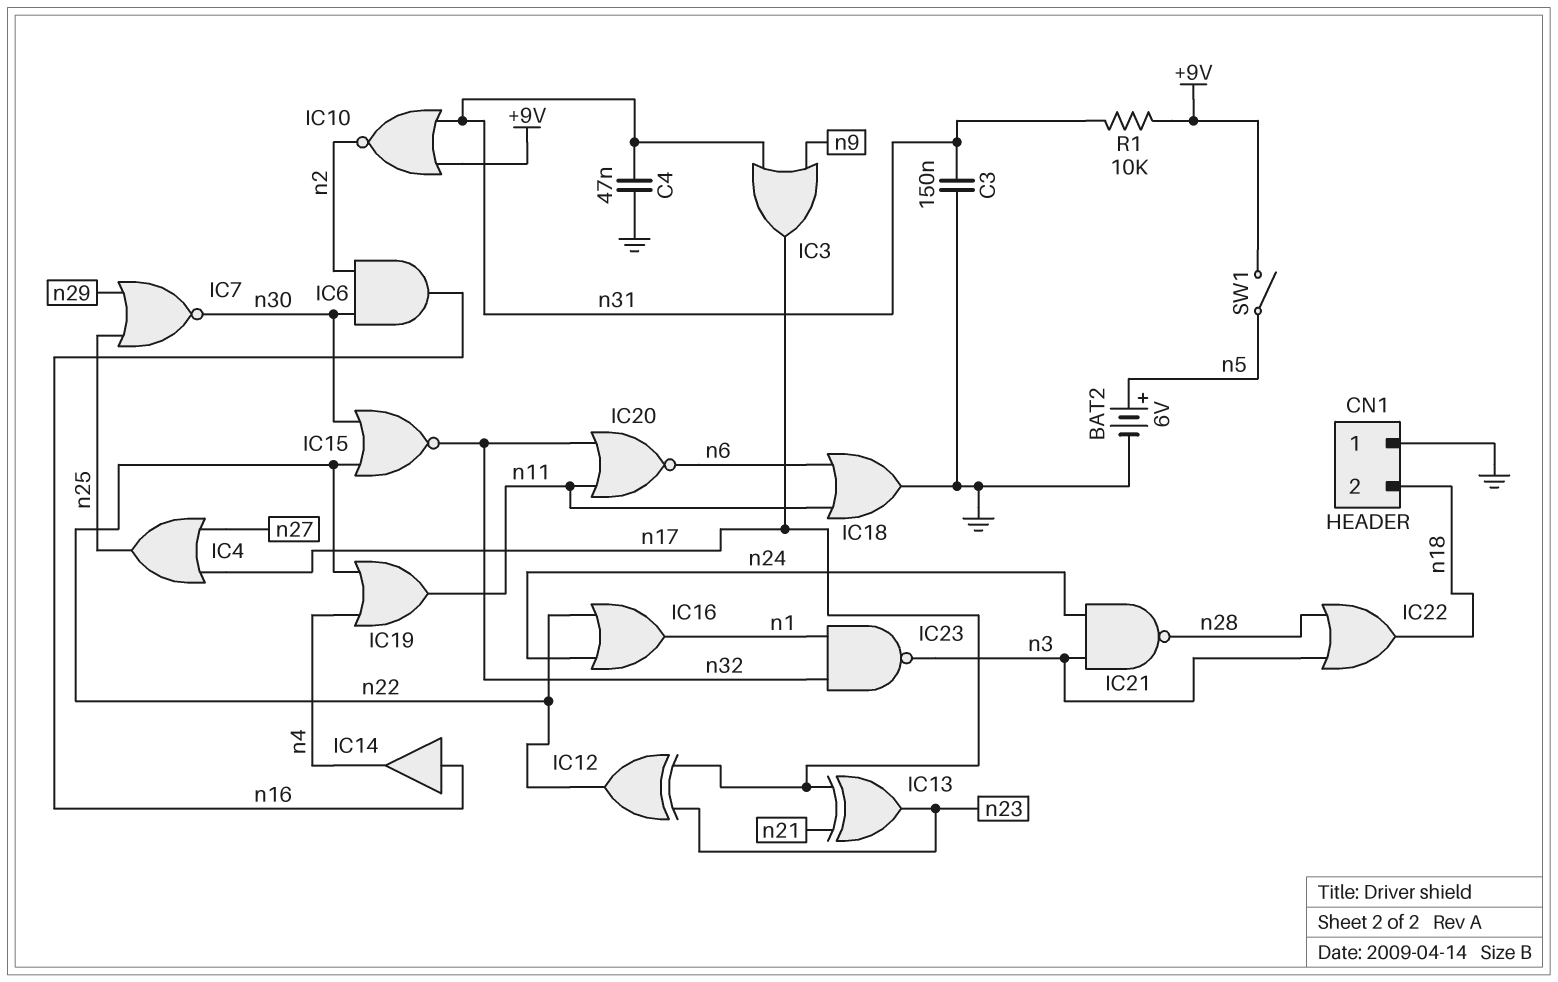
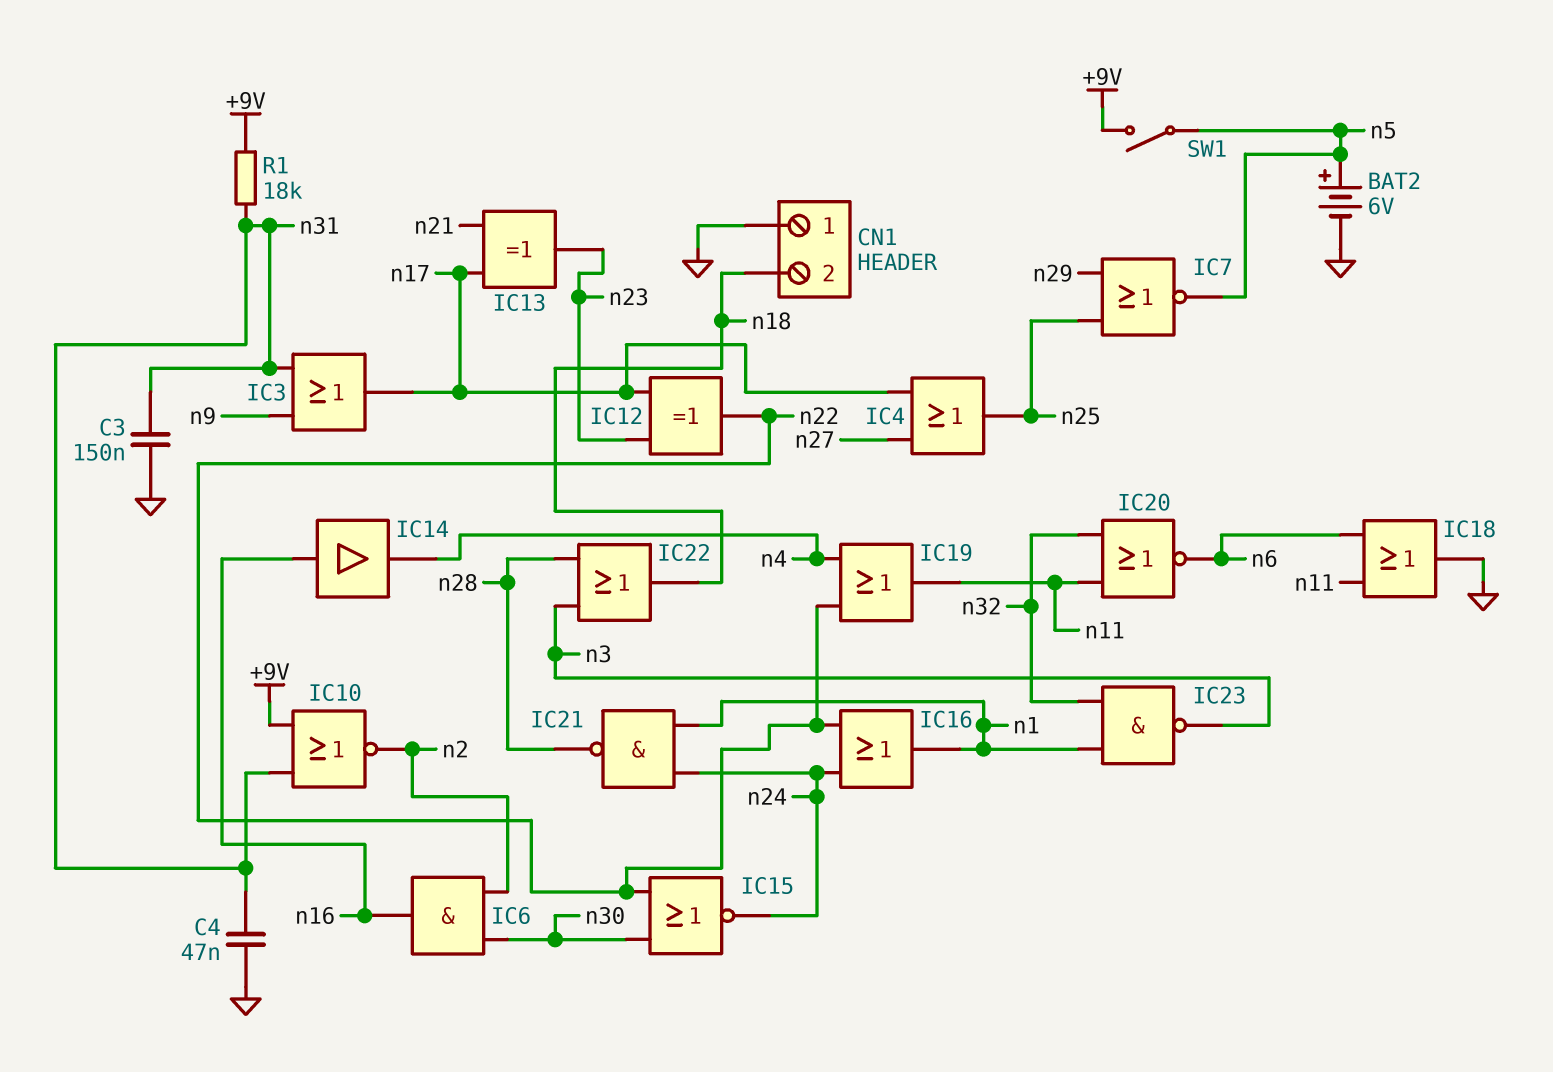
IC7: NOR (in n25, in n29, out n30) -> NOR (in n25, in n29, out n5)
IC15: NOR (in n22, in n30, out n32) -> NOR (in n22, in n30, out n24)
IC21: NAND (in n3, in n24, out n28) -> NAND (in n1, in n24, out n28)
R1: 10k (+9V, n31) -> 18k (+9V, n31)

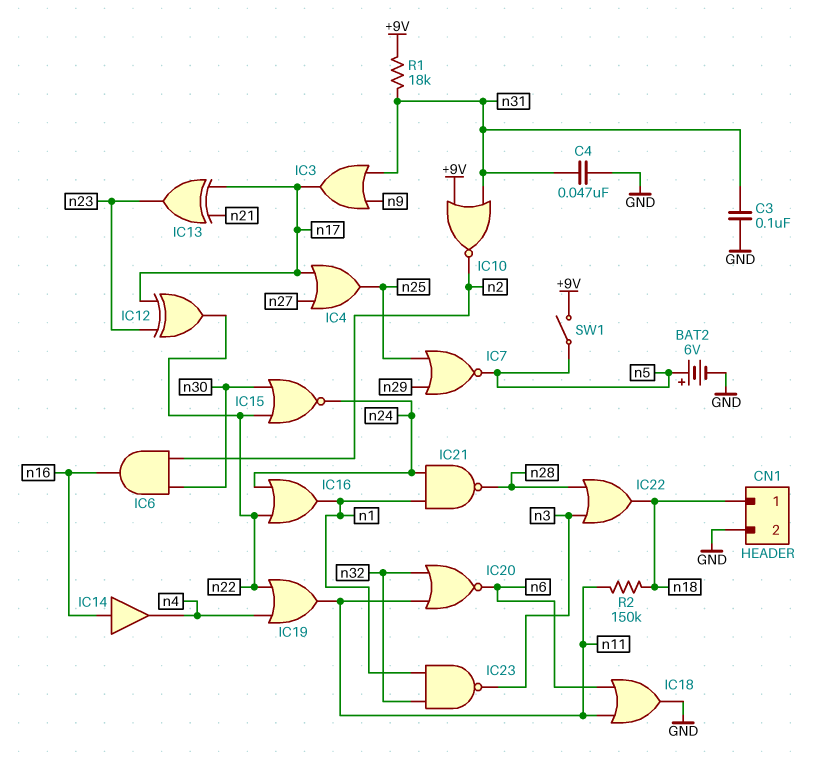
C3: 150nF (GND, n31) -> 100nF (GND, n31)
CN1 pin 1: GND -> n18
CN1 pin 2: n18 -> GND
R2: none -> 150k (n11, n18)

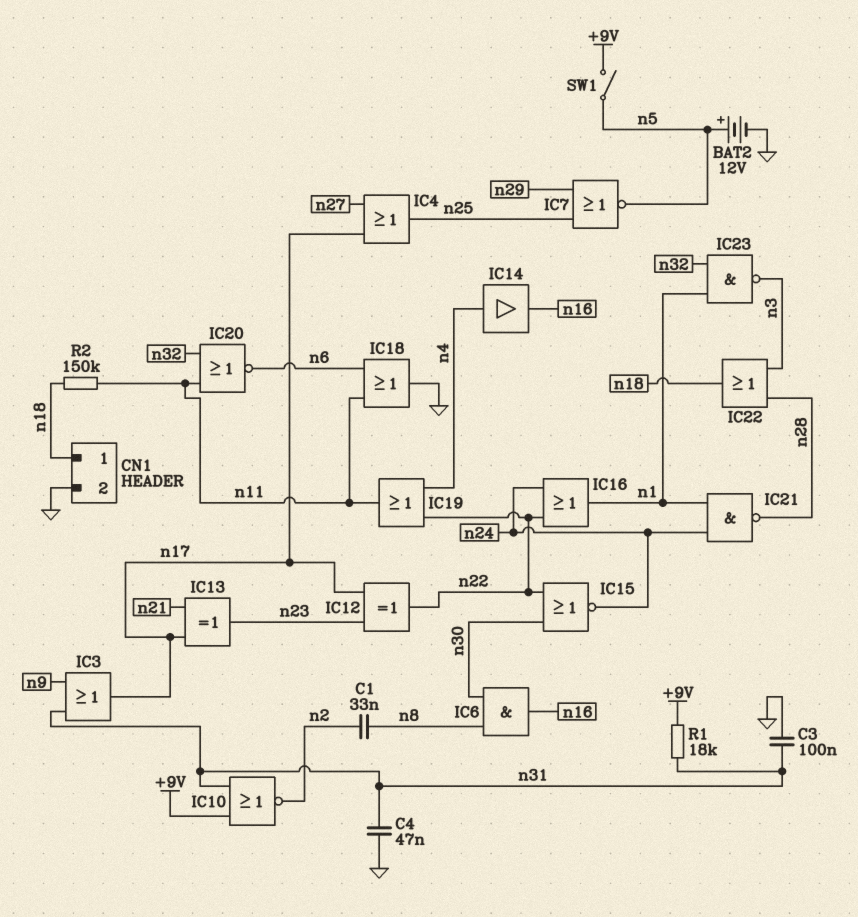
BAT2: 6V (plus n5, minus GND) -> 12V (plus n5, minus GND)
C1: none -> 33nF (n2, n8)
IC6: AND (in n2, in n30, out n16) -> AND (in n8, in n30, out n16)
IC14: buffer (in n16, out n4) -> buffer (in n4, out n16)

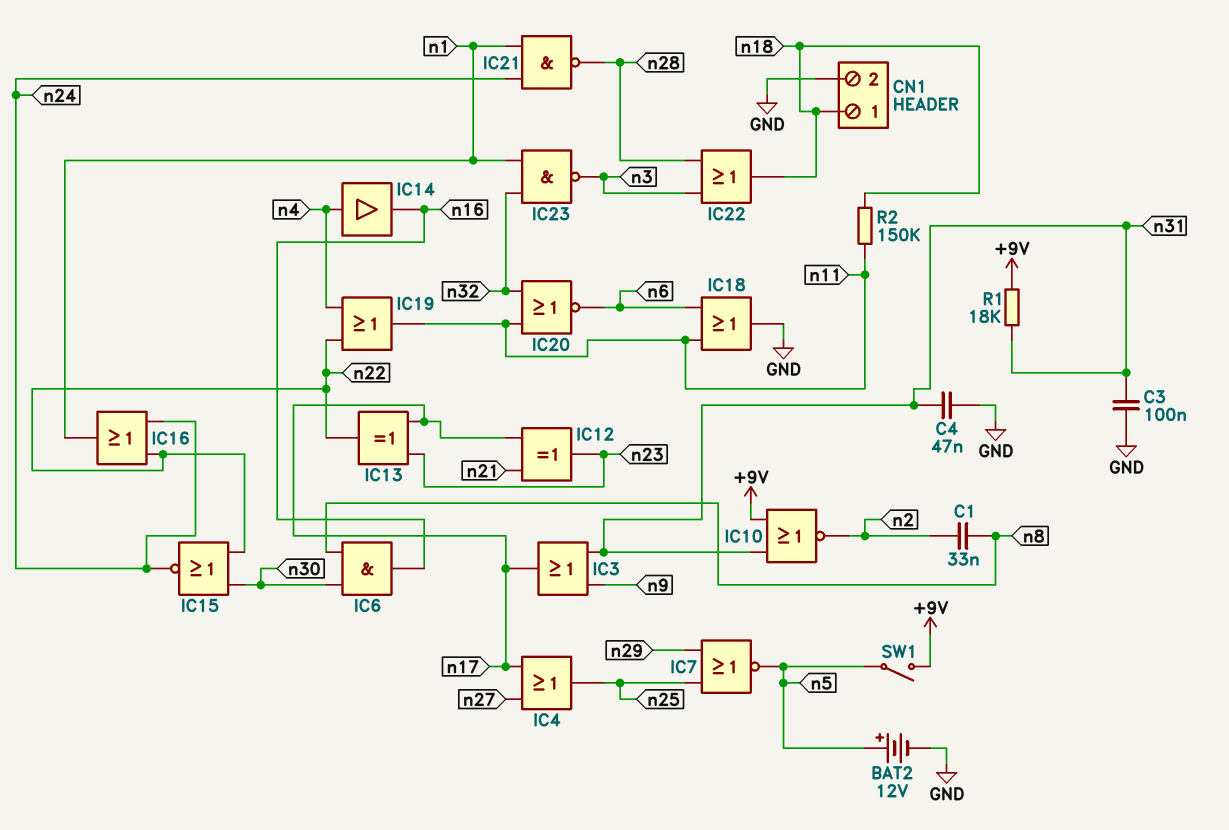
IC12: XOR (in n17, in n23, out n22) -> XOR (in n17, in n21, out n23)
IC13: XOR (in n17, in n21, out n23) -> XOR (in n17, in n23, out n22)

